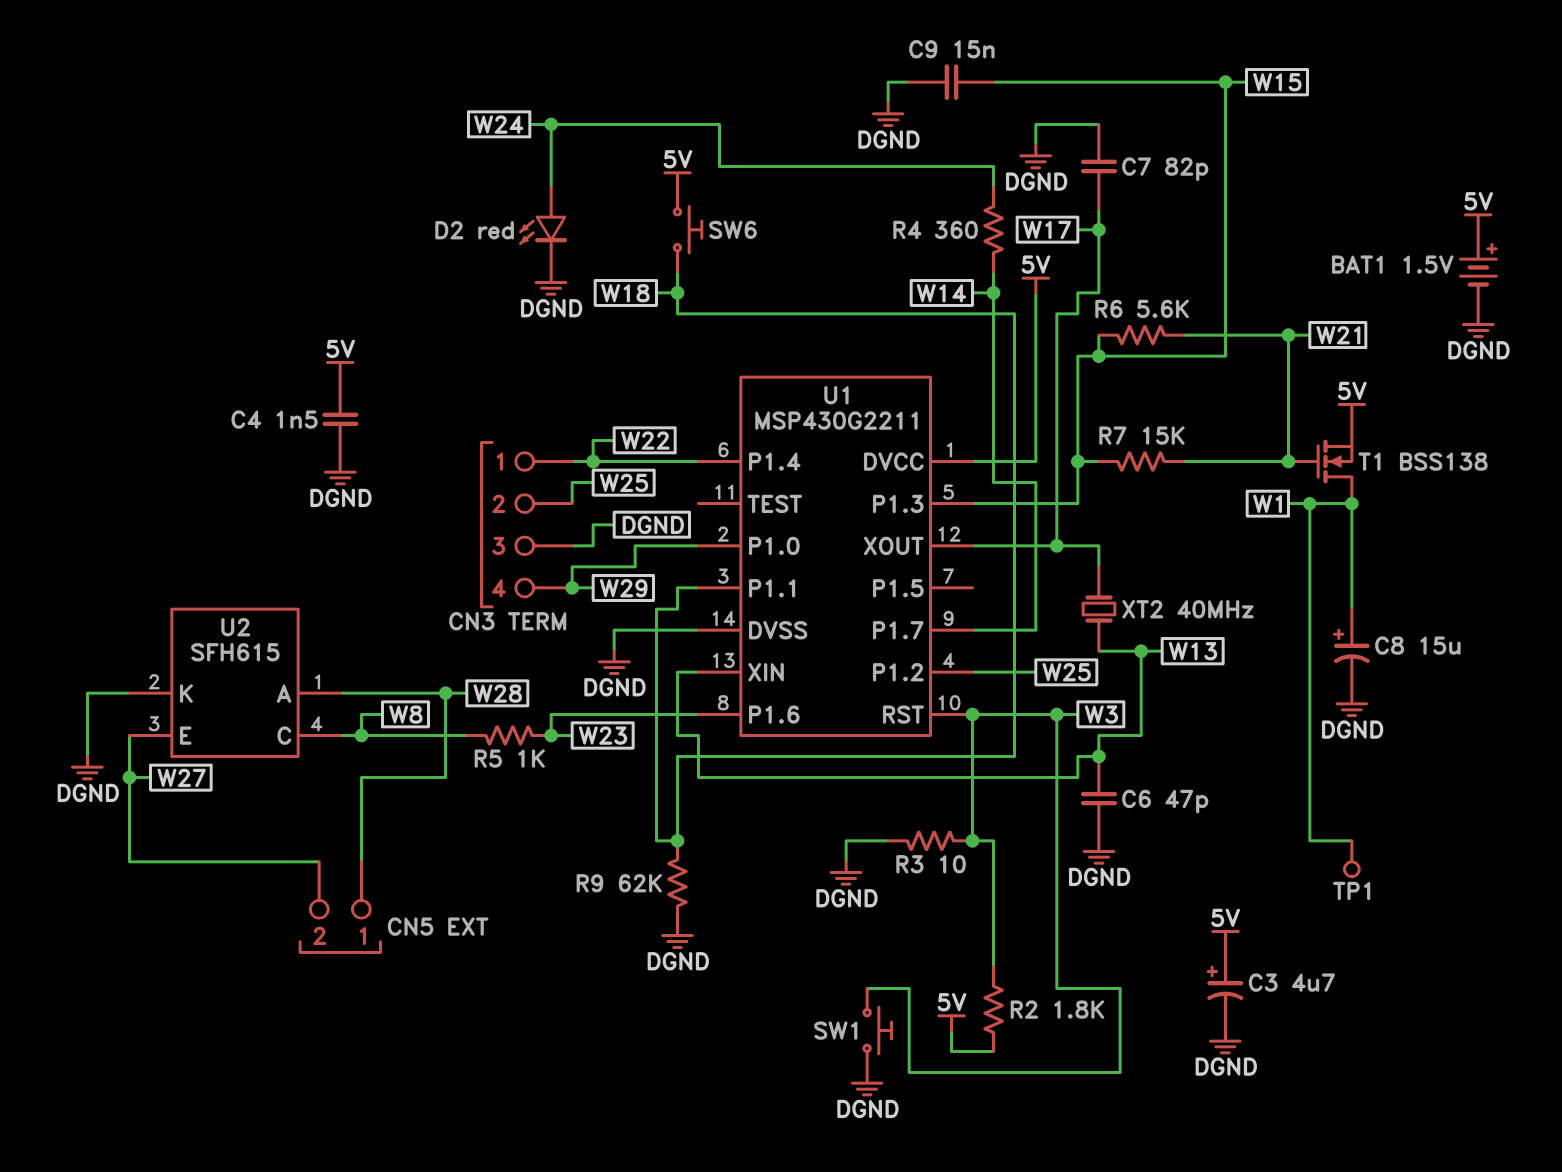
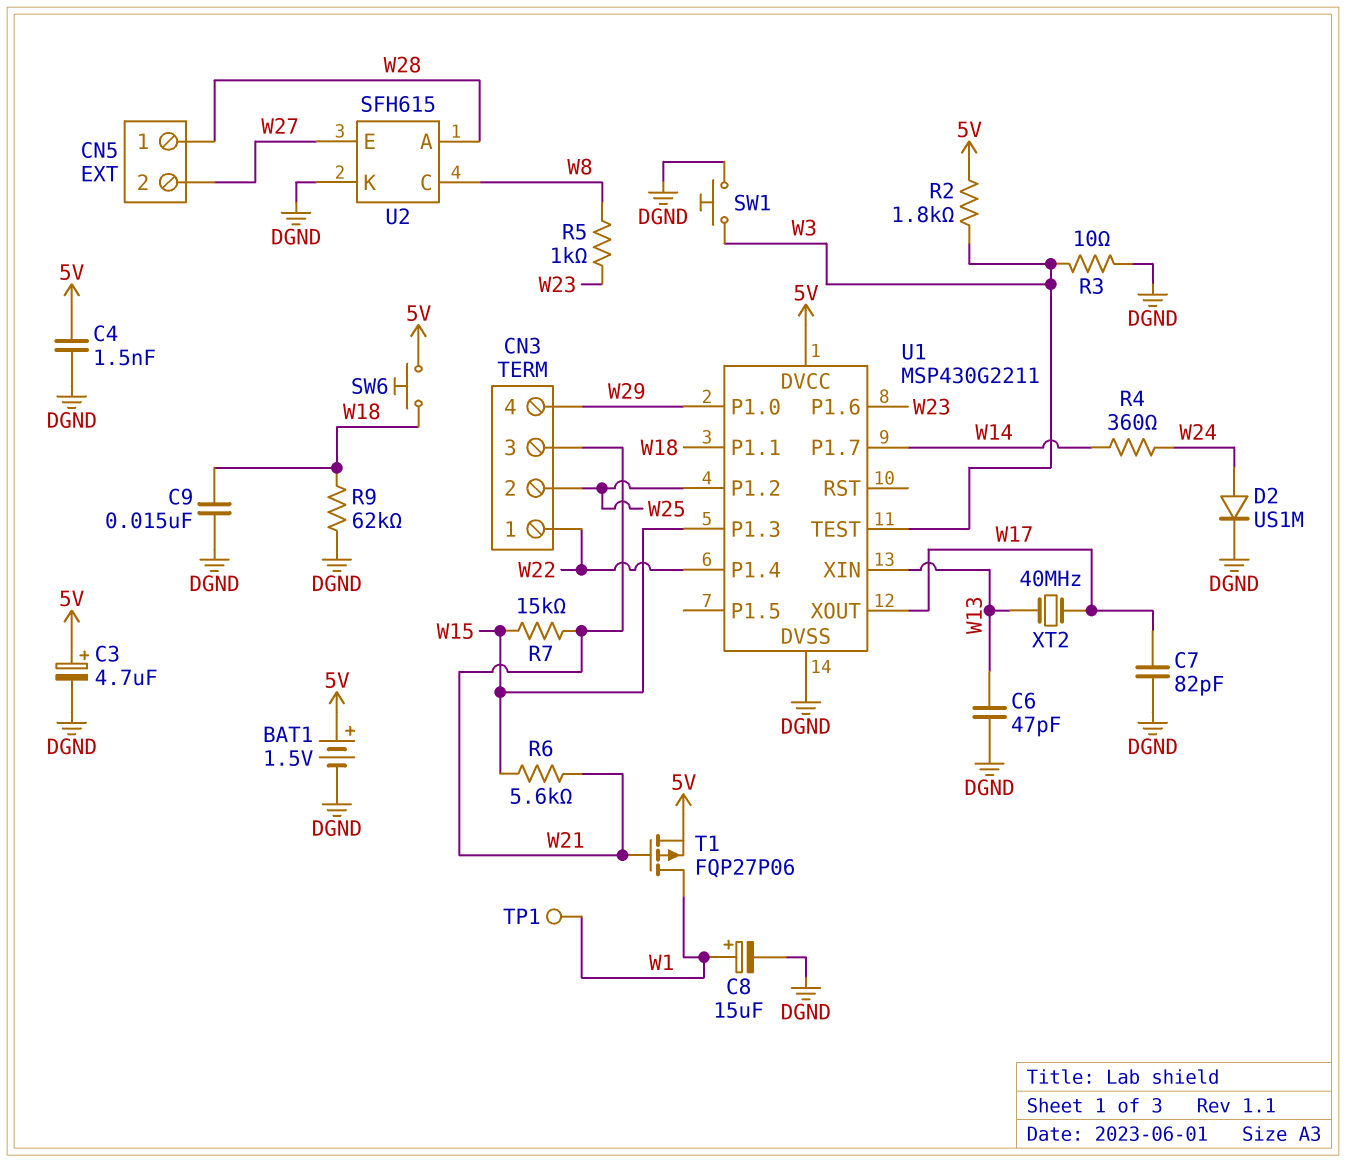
C9: 15nF (DGND, W15) -> 15nF (DGND, W18)
CN3 pin 3: DGND -> W21
D2: LED red (A W24, K DGND) -> diode US1M (A W24, K DGND)
T1: NMOS BSS138 (G W21, D W1, S 5V) -> PMOS FQP27P06 (G W21, D W1, S 5V)
U1 pin RST: W3 -> none
U1 pin TEST: none -> W3

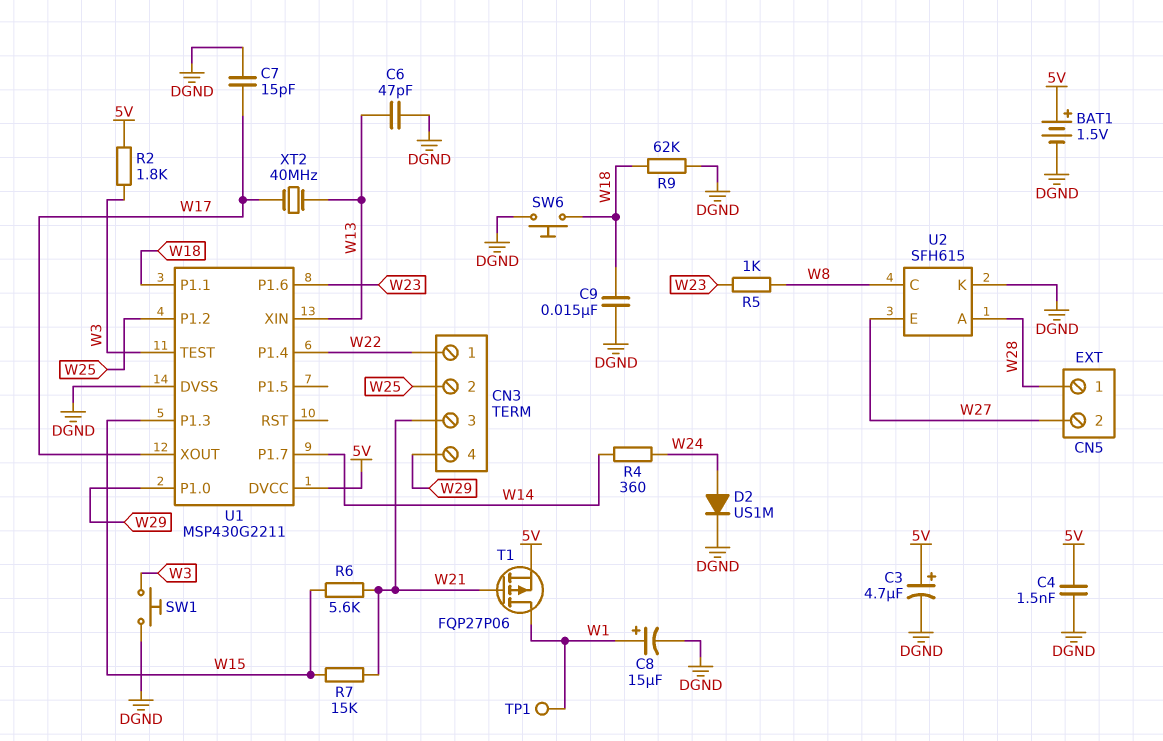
C7: 82pF (DGND, W17) -> 15pF (DGND, W17)
R3: 10 (DGND, W3) -> none
SW6: button (5V, W18) -> button (DGND, W18)

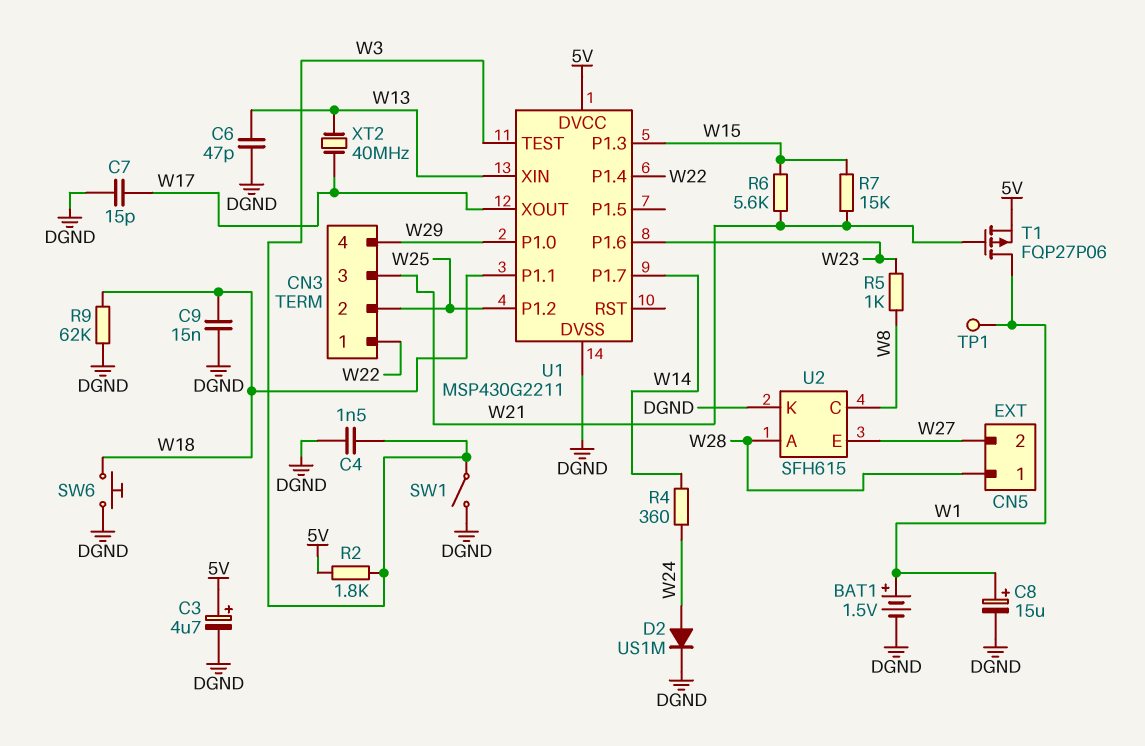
BAT1: 1.5V (plus 5V, minus DGND) -> 1.5V (plus W1, minus DGND)
C4: 1.5nF (5V, DGND) -> 1.5nF (DGND, W3)
SW1: button (DGND, W3) -> switch (DGND, W3)

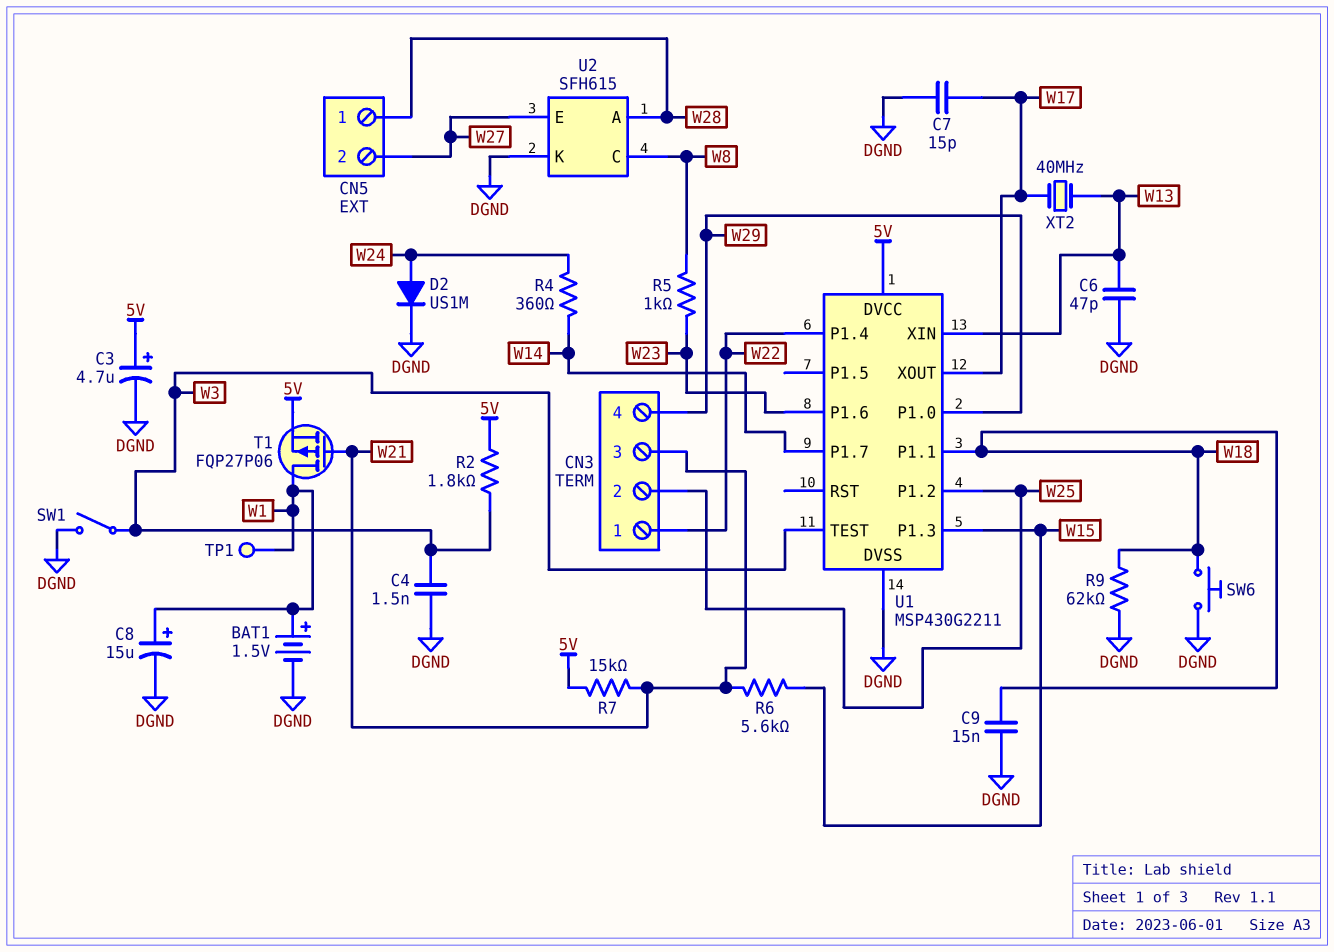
R7: 15k (W15, W21) -> 15k (5V, W21)

